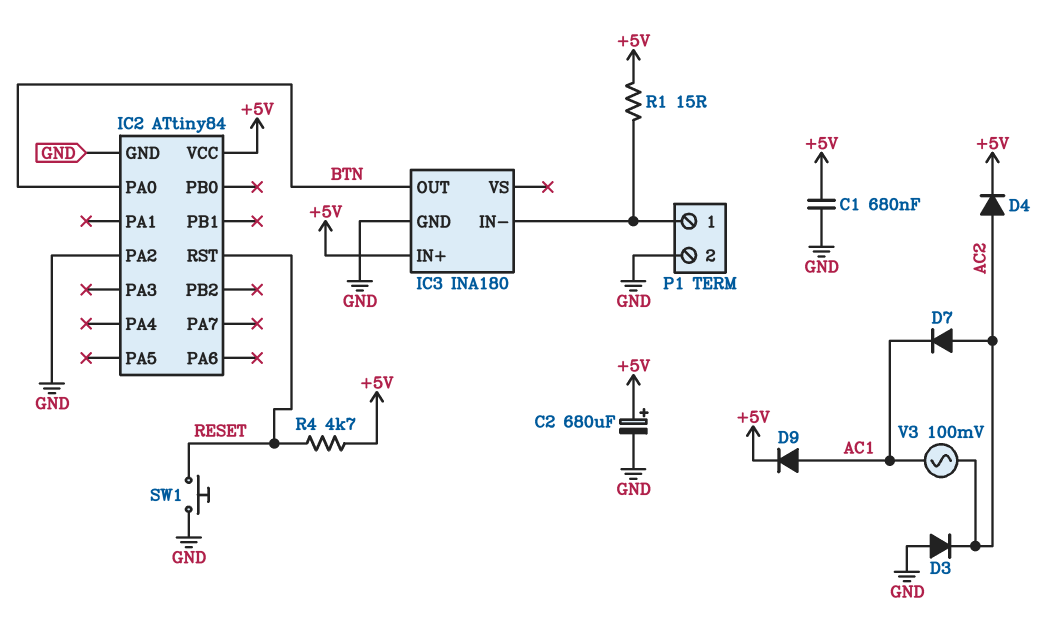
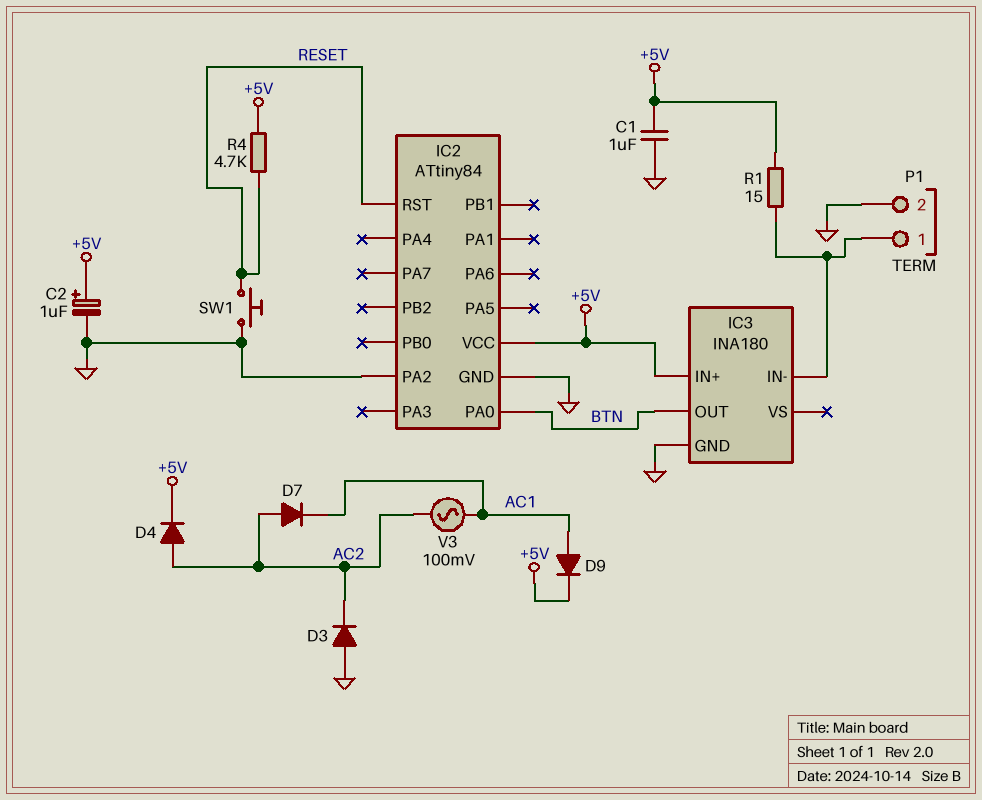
C1: 680nF (+5V, GND) -> 1uF (+5V, GND)
C2: 680uF (plus +5V, minus GND) -> 1uF (plus +5V, minus GND)

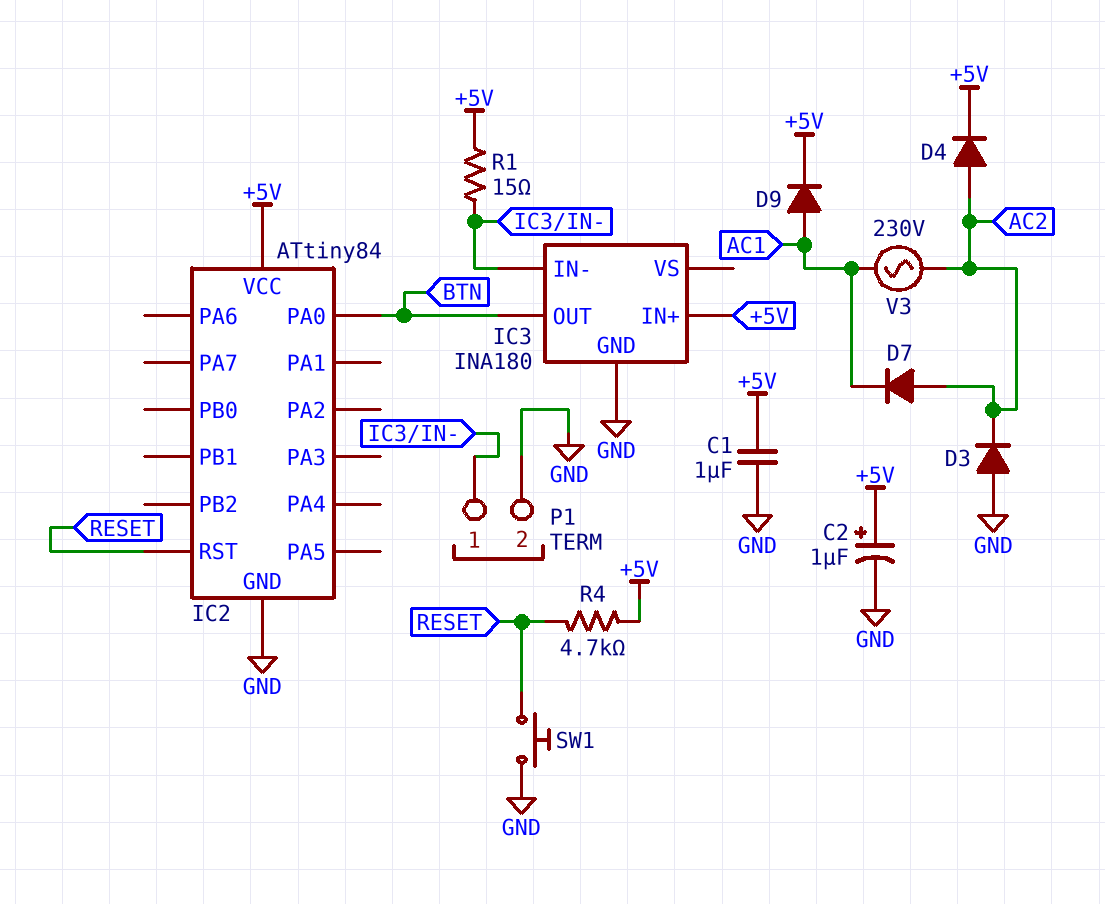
IC2 pin PA2: GND -> none
V3: AC 100mV (AC1, AC2) -> AC 230V (AC1, AC2)

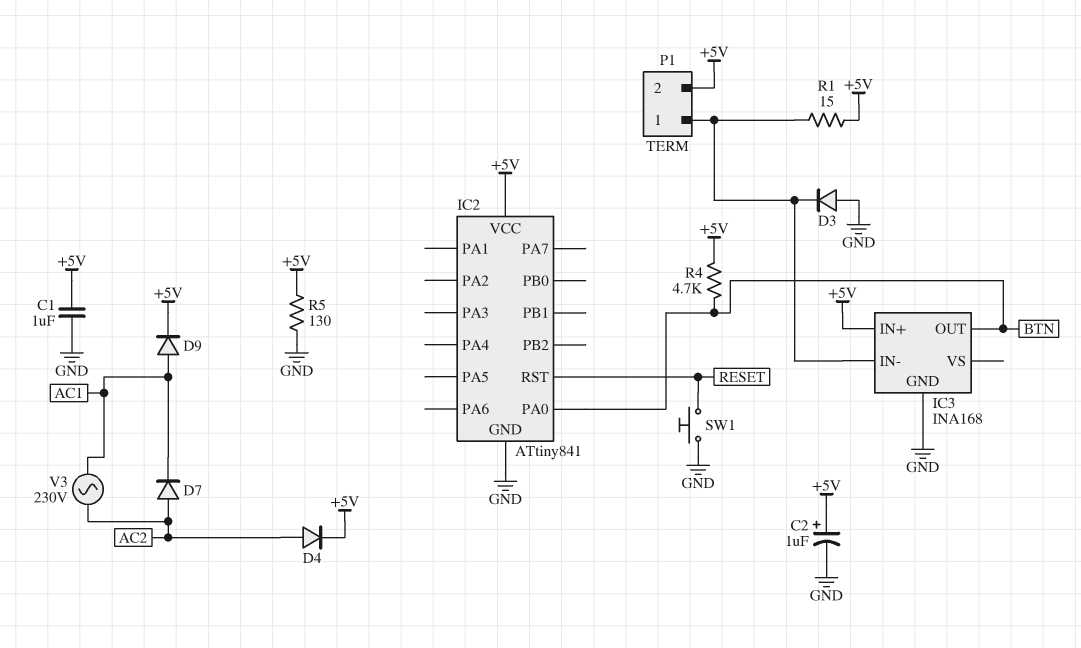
D3: diode (A GND, K AC2) -> diode (A GND, K IC3/IN-)
IC2: ATtiny84 -> ATtiny841
IC3: INA180 -> INA168
P1 pin 2: GND -> +5V
R4: 4.7k (+5V, RESET) -> 4.7k (+5V, BTN)
R5: none -> 130 (+5V, GND)

